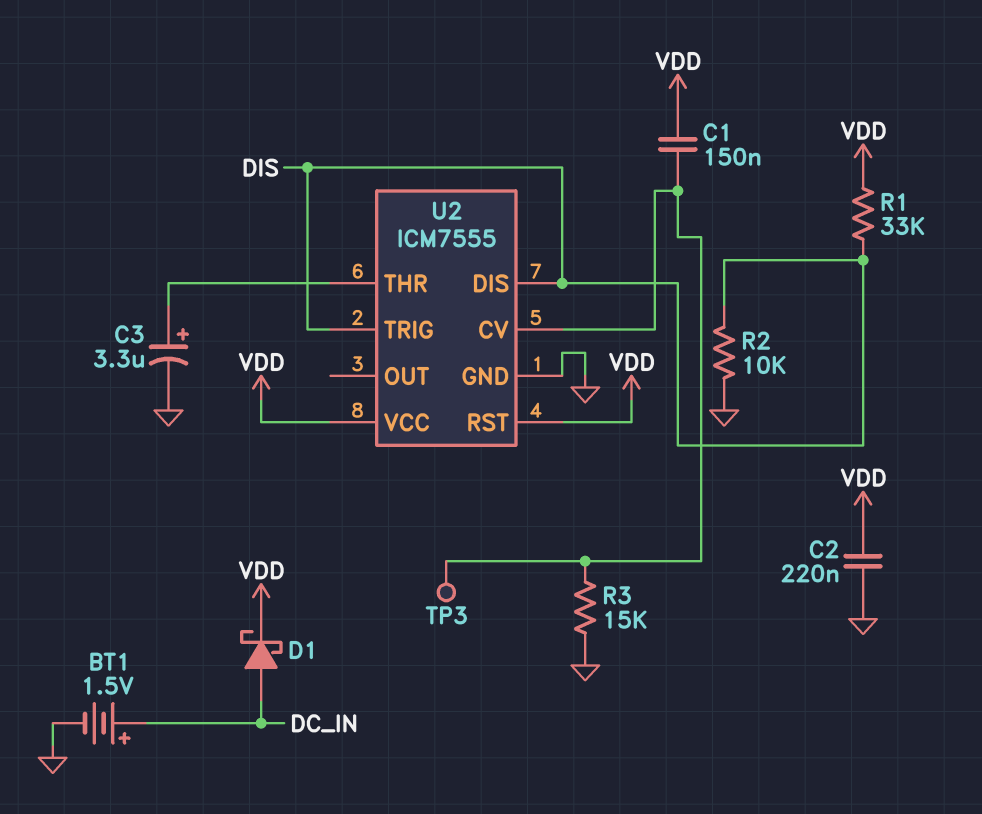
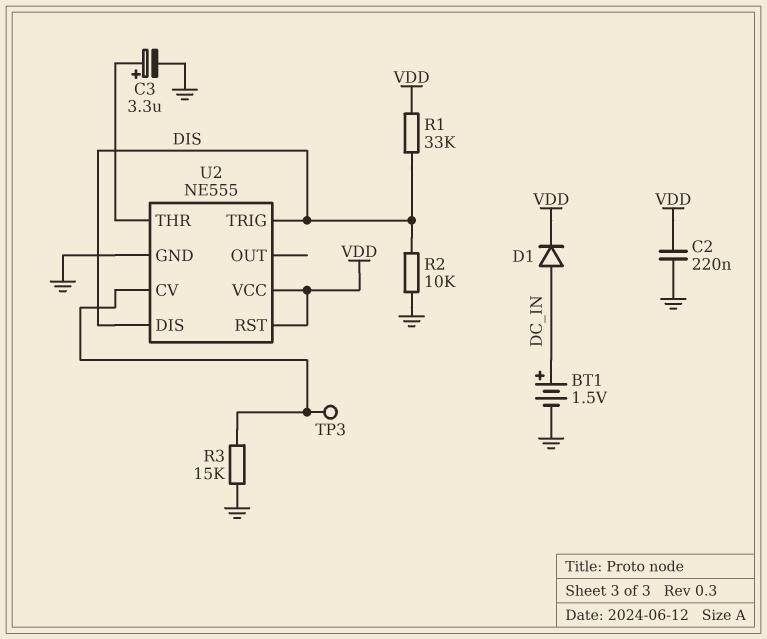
C1: 150nF (U2/CV, VDD) -> none
D1: schottky (A DC_IN, K VDD) -> diode (A DC_IN, K VDD)
U2: ICM7555 -> NE555

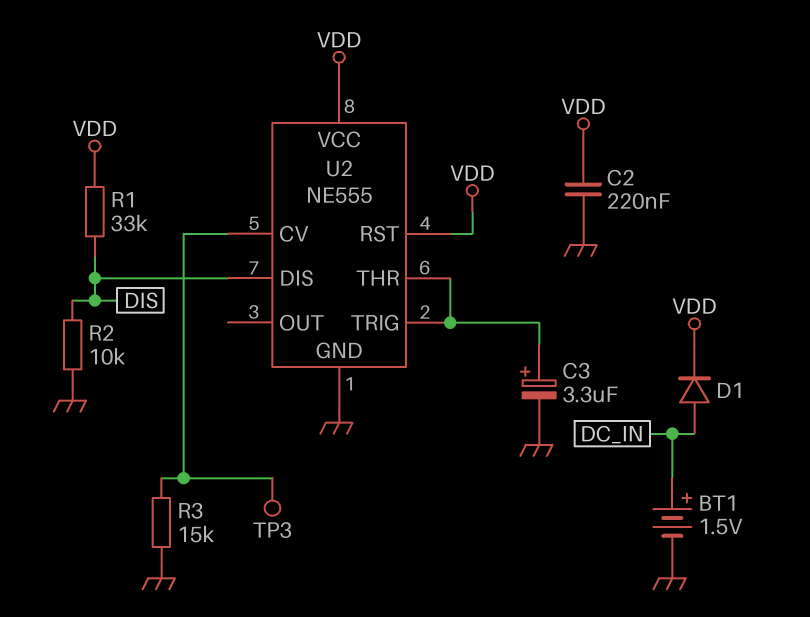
U2 pin TRIG: DIS -> U2/THR

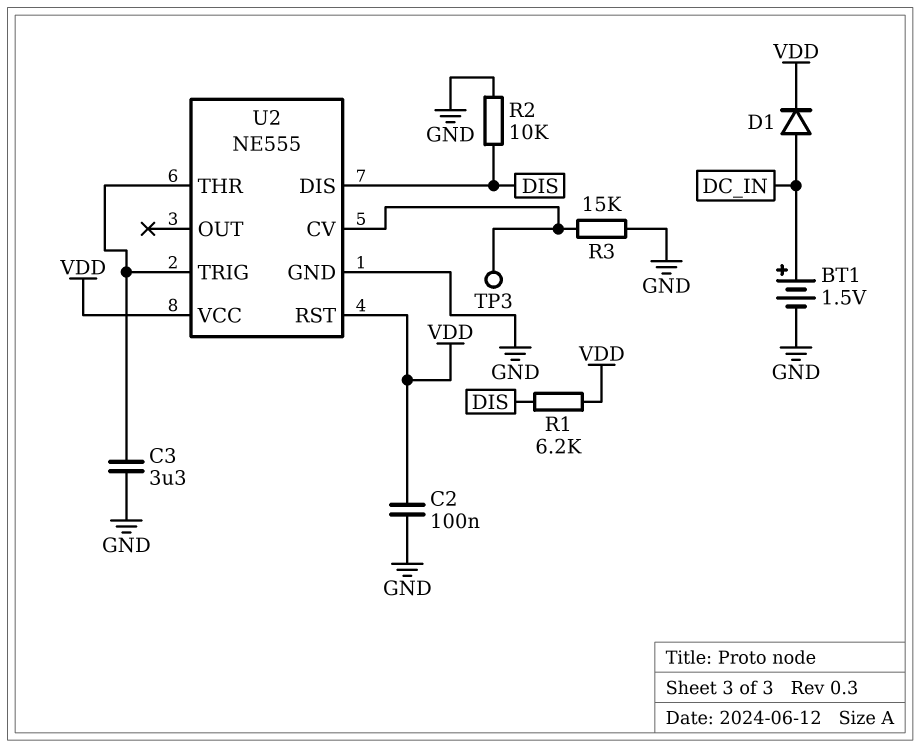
C2: 220nF (GND, VDD) -> 100nF (GND, VDD)
C3: 3.3uF (plus U2/THR, minus GND) -> 3.3uF (GND, U2/THR)
R1: 33k (DIS, VDD) -> 6.2k (DIS, VDD)

